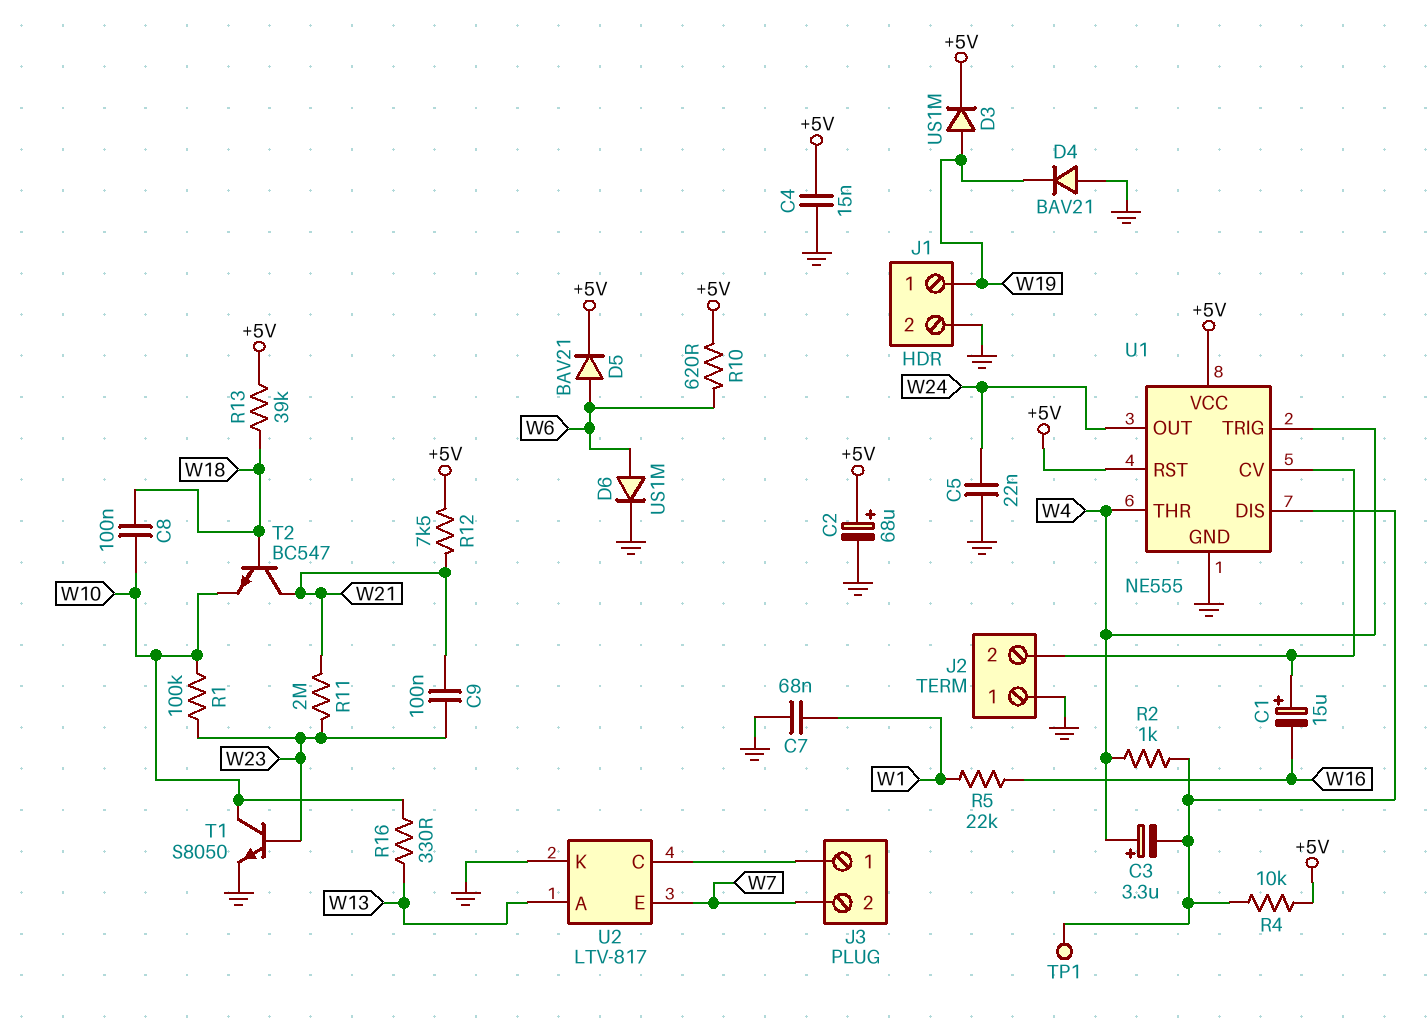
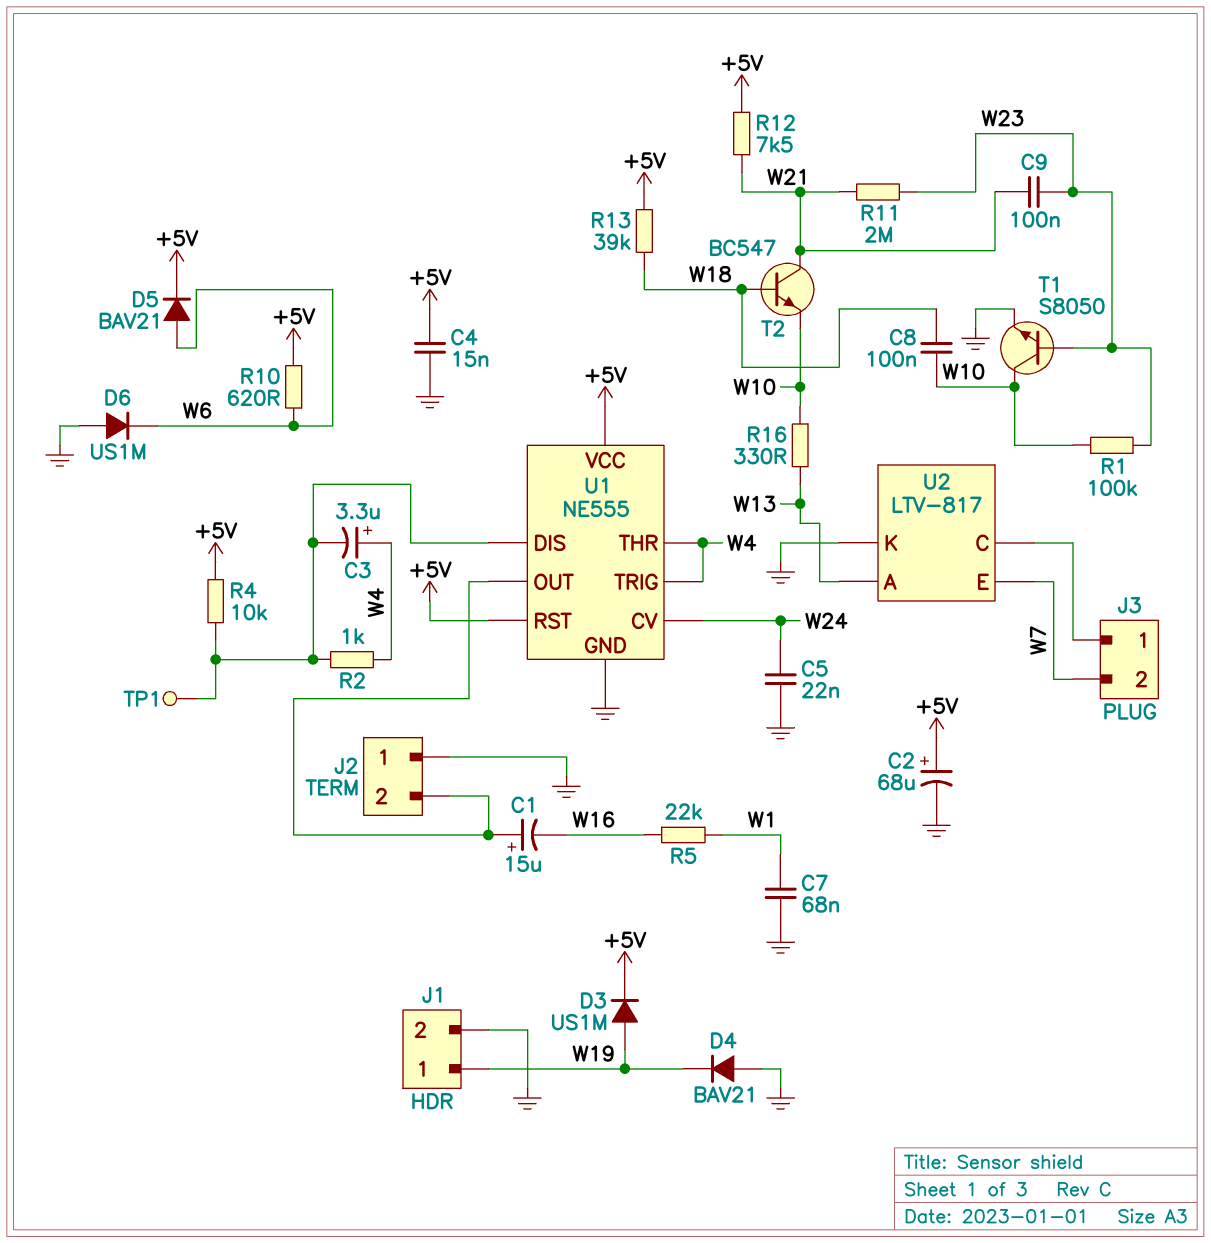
D6: diode US1M (A W6, K GND) -> diode US1M (A GND, K W6)
U1 pin CV: J2/2 -> W24
U1 pin OUT: W24 -> J2/2

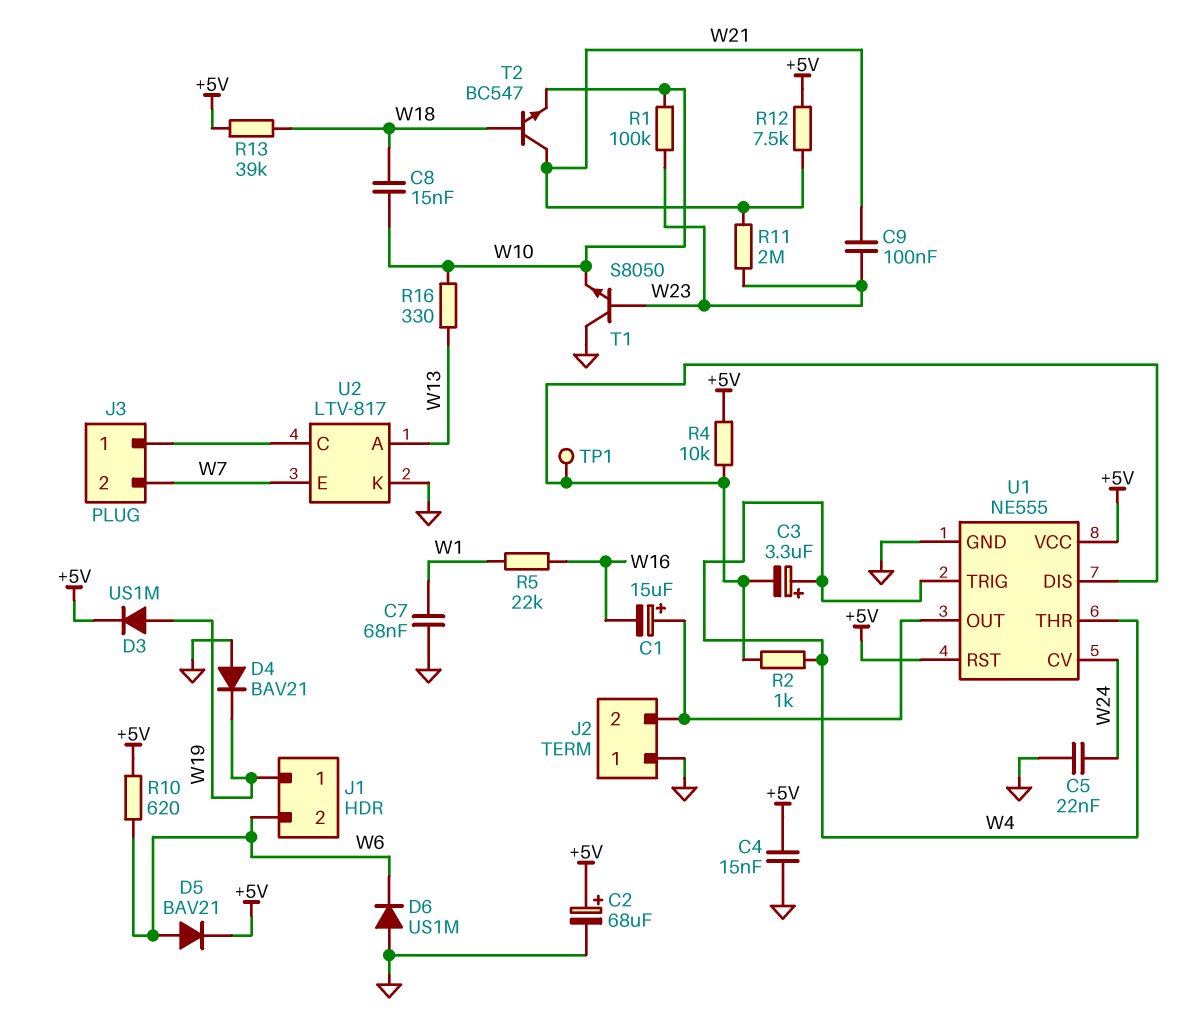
C8: 100nF (W10, W18) -> 15nF (W10, W18)
J1 pin 2: GND -> W6
T1: NPN S8050 (B W23, C W10, E GND) -> NPN S8050 (B W23, C GND, E W10)

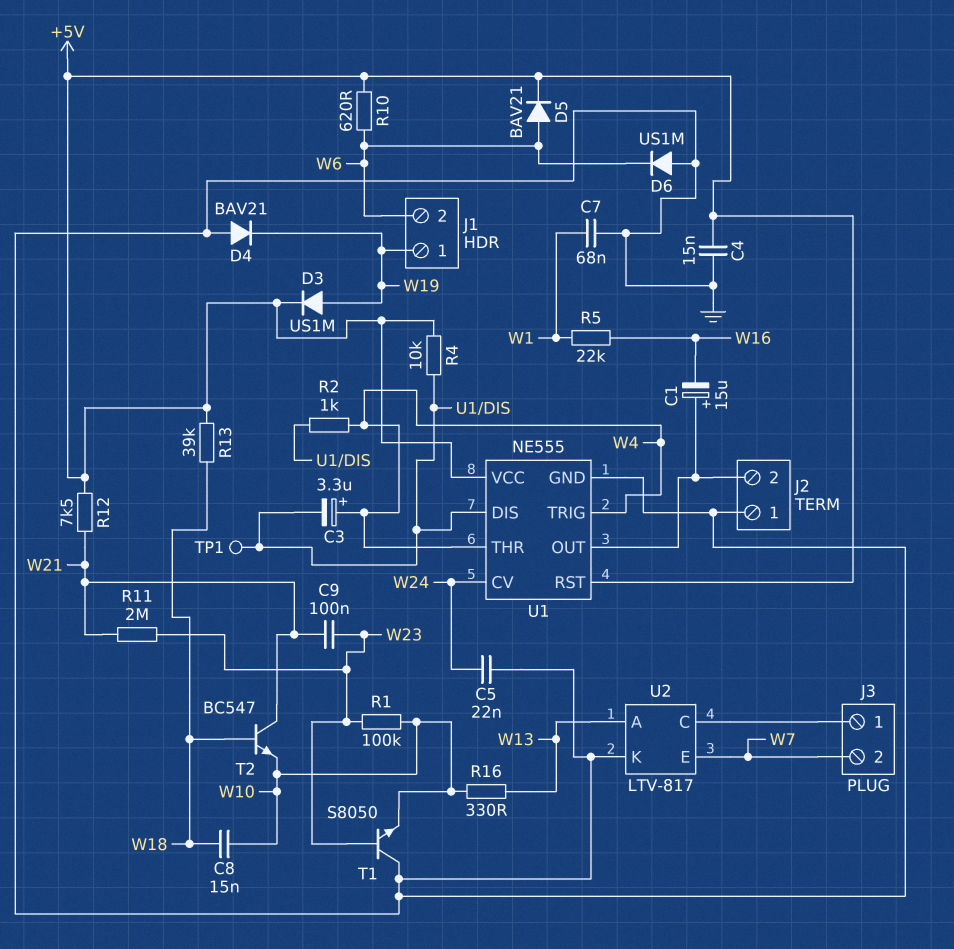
C2: 68uF (plus +5V, minus GND) -> none

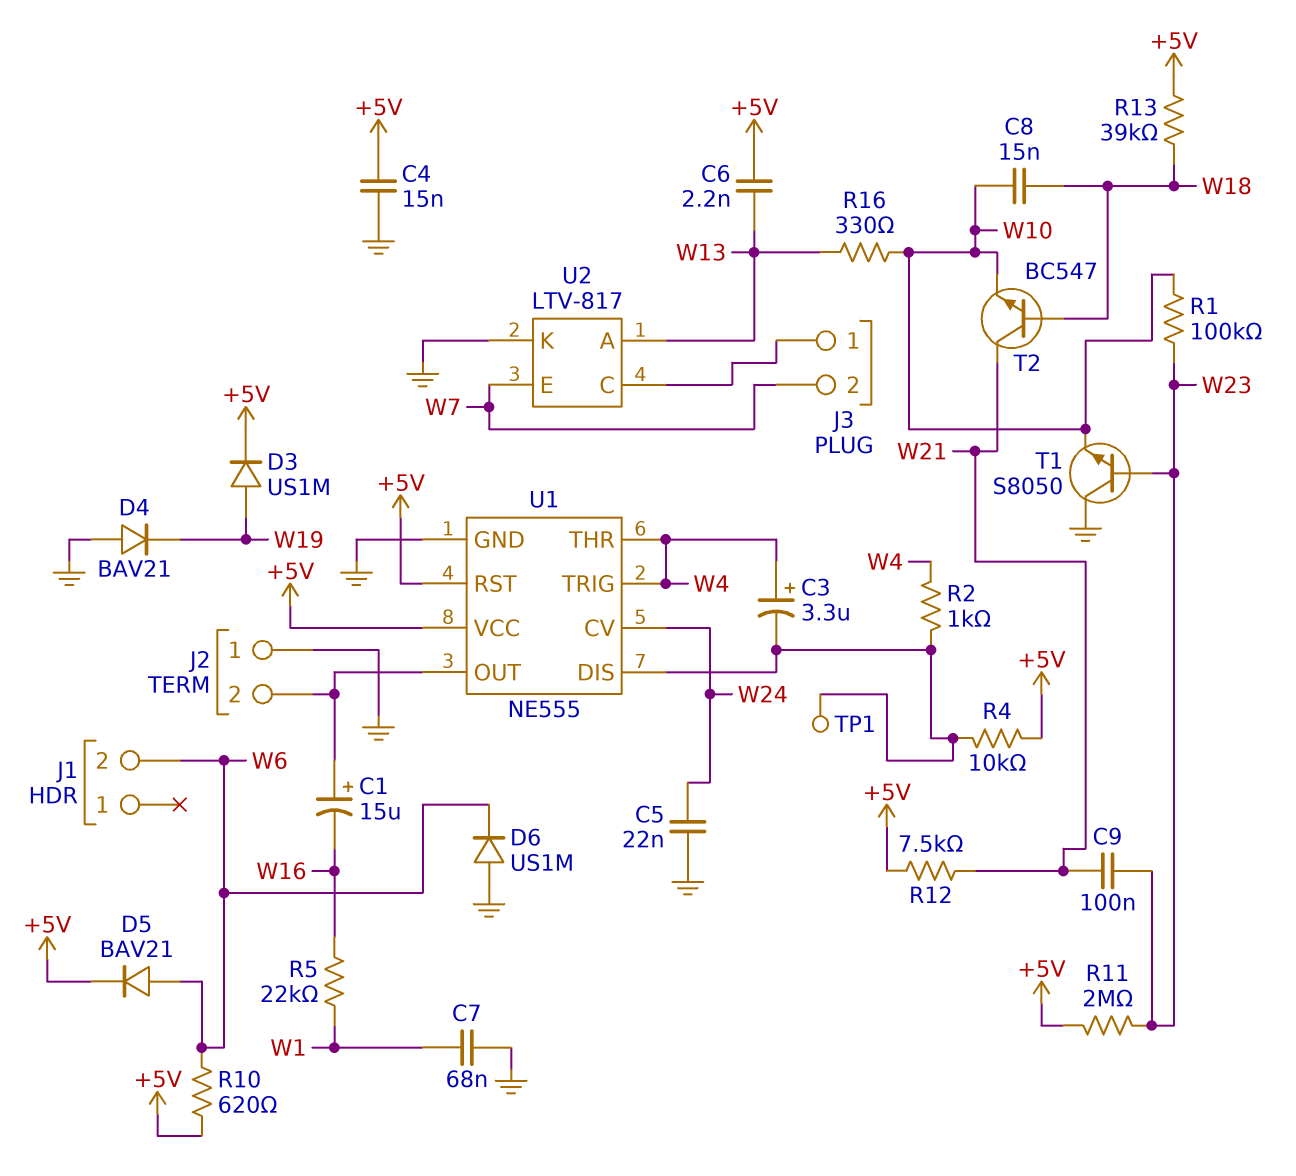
C6: none -> 2.2nF (+5V, W13)
J1 pin 1: W19 -> none
R11: 2M (W21, W23) -> 2M (+5V, W23)

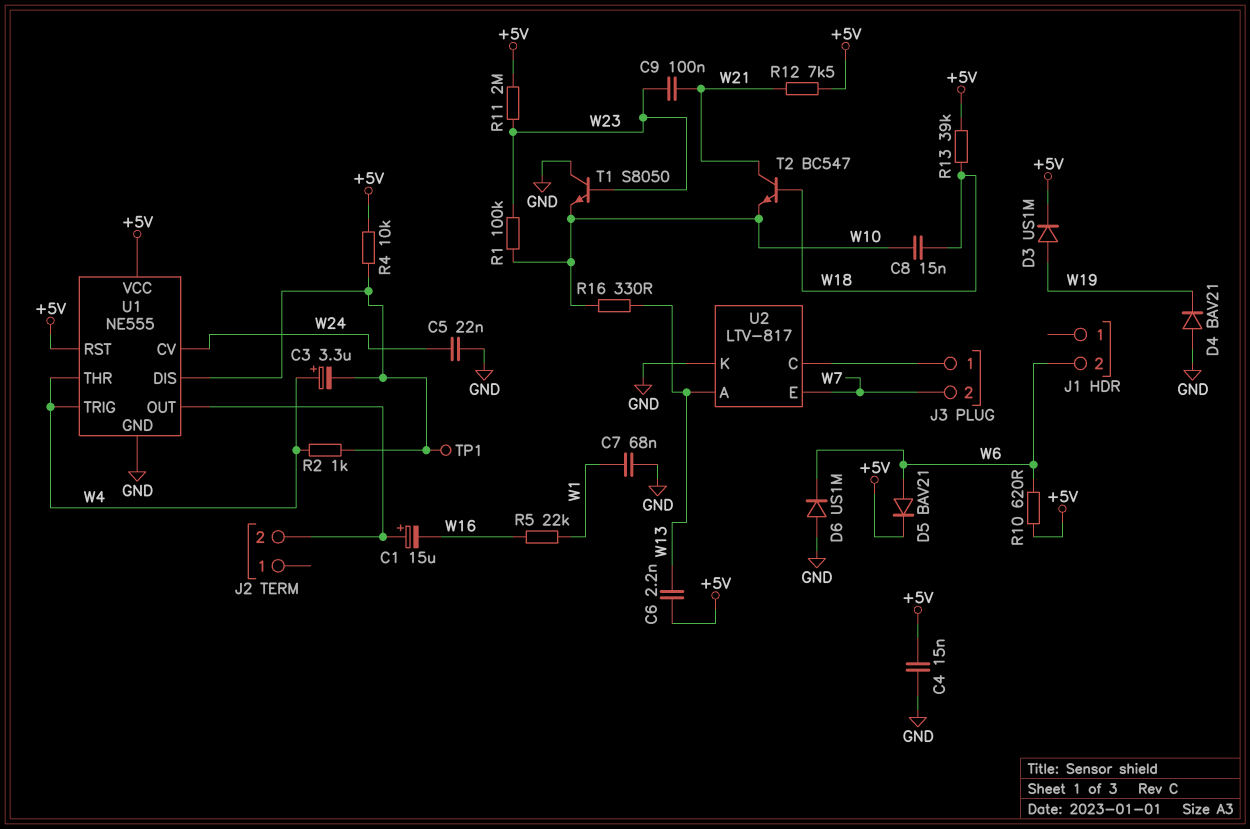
J2 pin 1: GND -> none

